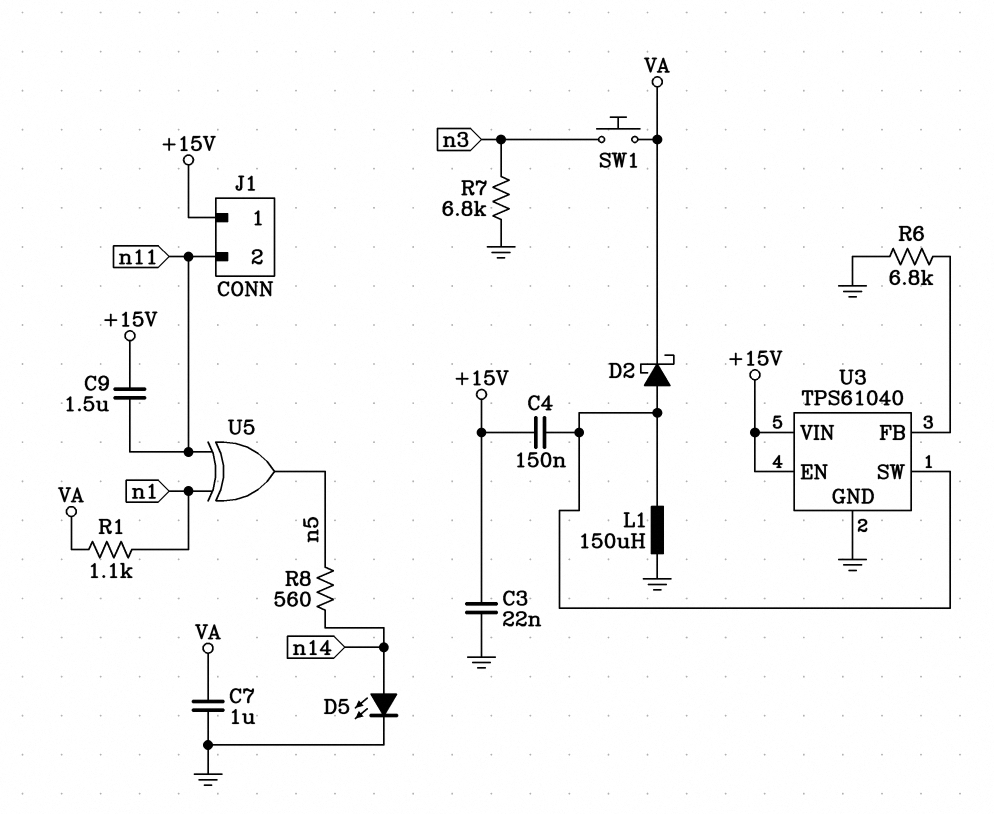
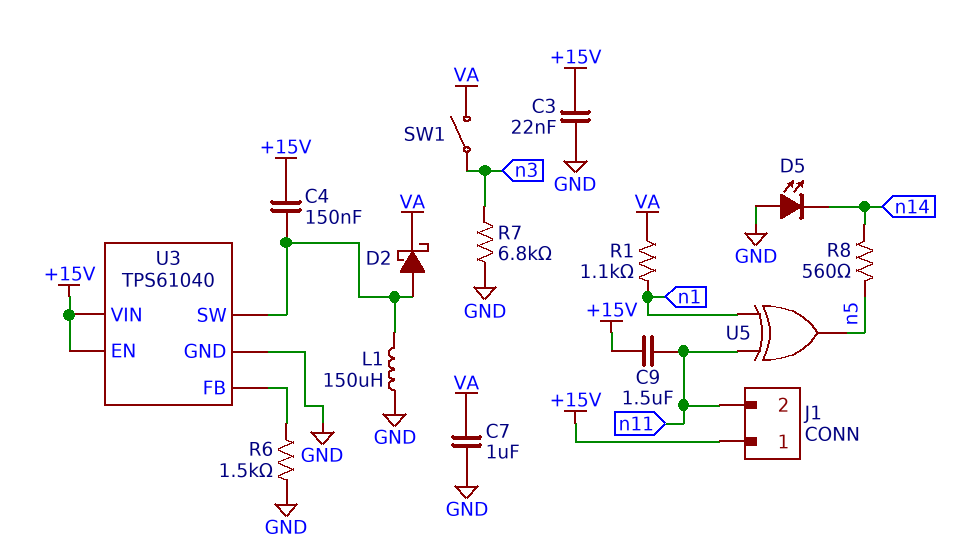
D5: LED (A n14, K GND) -> LED (A GND, K n14)
R6: 6.8k (GND, U3/FB) -> 1.5k (GND, U3/FB)
SW1: button (VA, n3) -> switch (VA, n3)

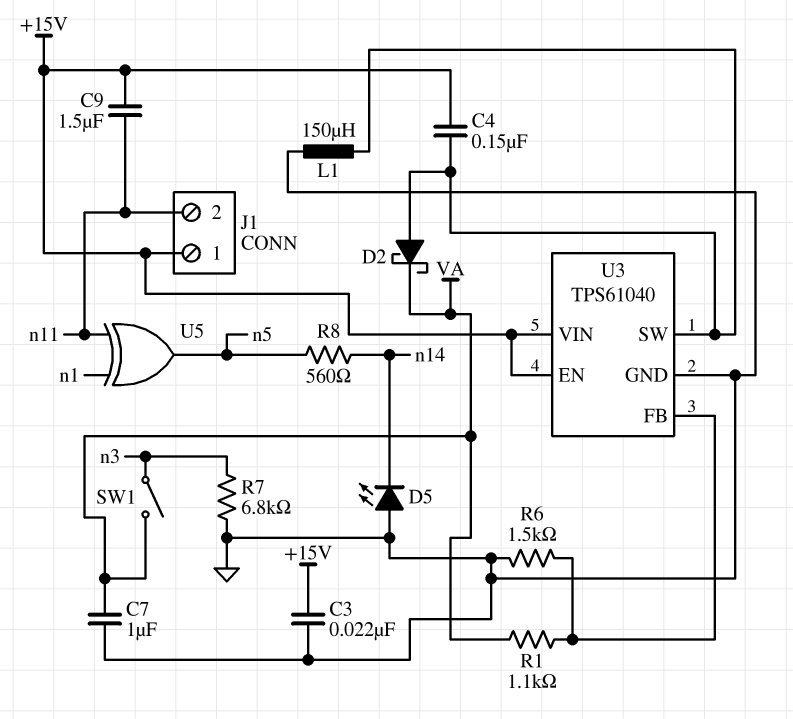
R1: 1.1k (VA, n1) -> 1.1k (U3/FB, VA)

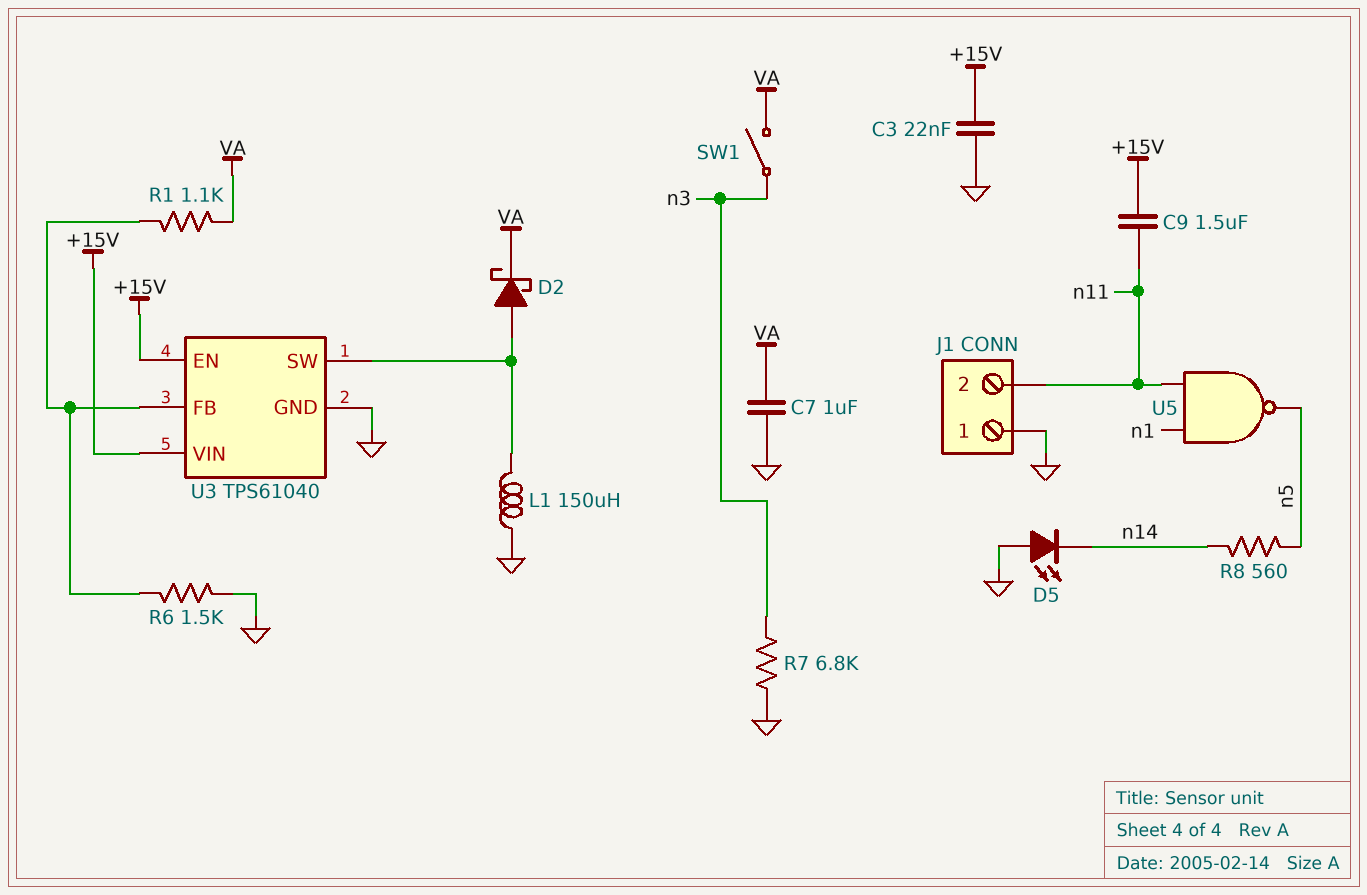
C4: 150nF (+15V, U3/SW) -> none
J1 pin 1: +15V -> GND
U5: XOR (in n1, in n11, out n5) -> NAND (in n1, in n11, out n5)

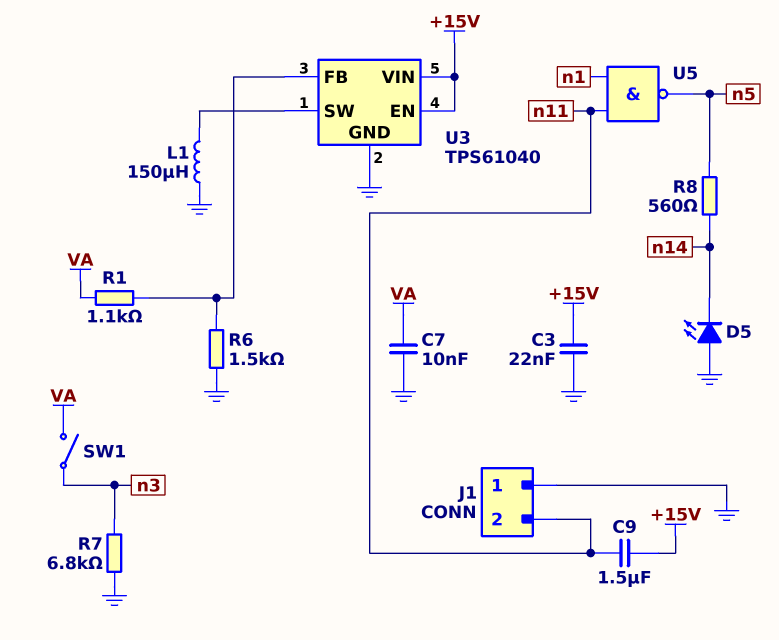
C7: 1uF (GND, VA) -> 10nF (GND, VA)
D2: schottky (A U3/SW, K VA) -> none

